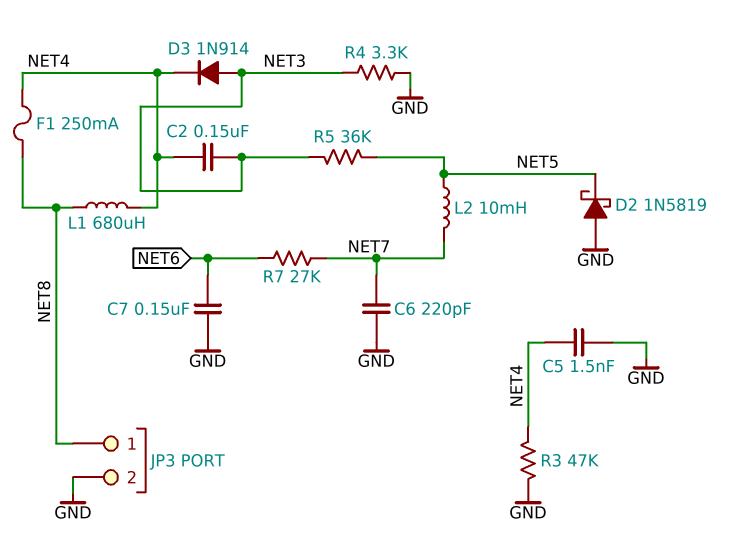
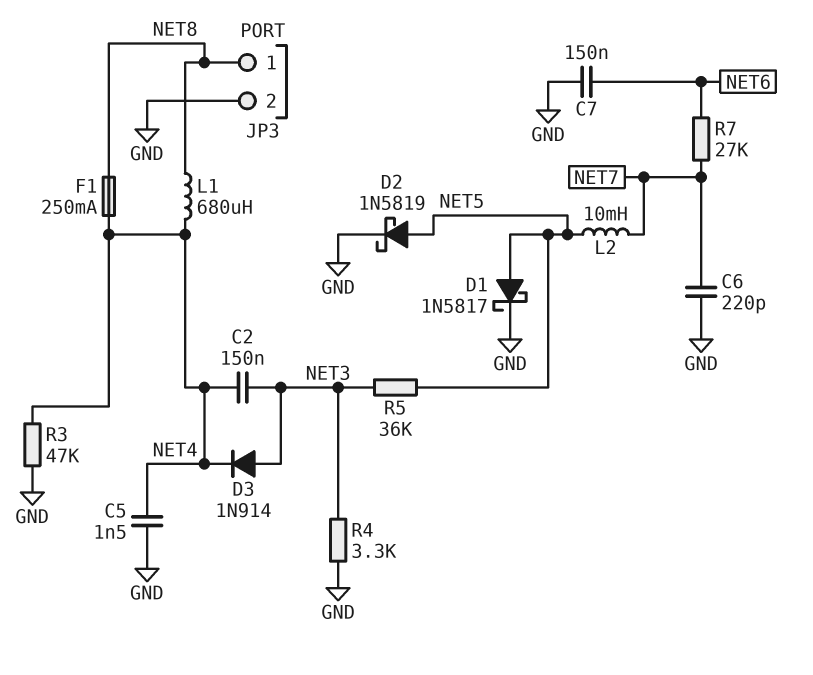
D1: none -> schottky 1N5817 (A NET5, K GND)
D2: schottky 1N5819 (A GND, K NET5) -> schottky 1N5819 (A NET5, K GND)

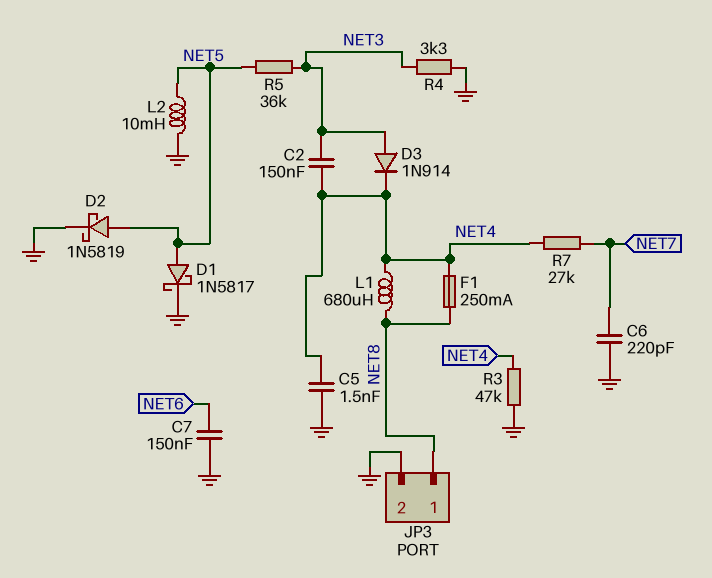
L2: 10mH (NET5, NET7) -> 10mH (GND, NET5)
R7: 27k (NET6, NET7) -> 27k (NET4, NET7)

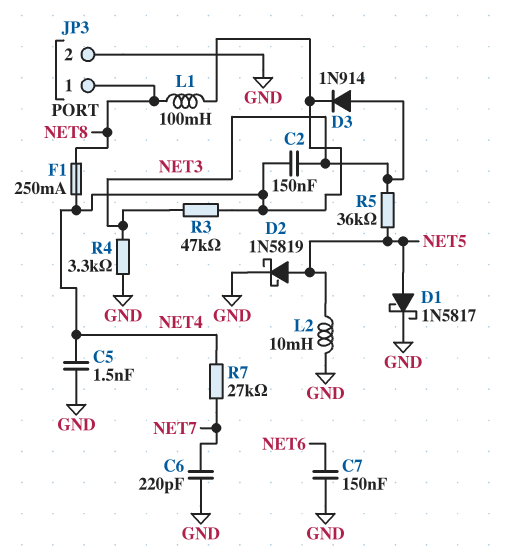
L1: 680uH (NET4, NET8) -> 100mH (NET4, NET8)
R3: 47k (GND, NET4) -> 47k (NET3, NET4)

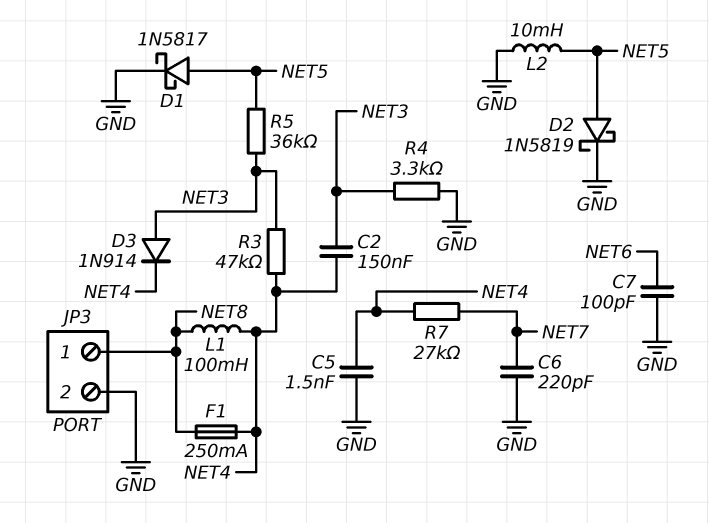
C7: 150nF (GND, NET6) -> 100pF (GND, NET6)

